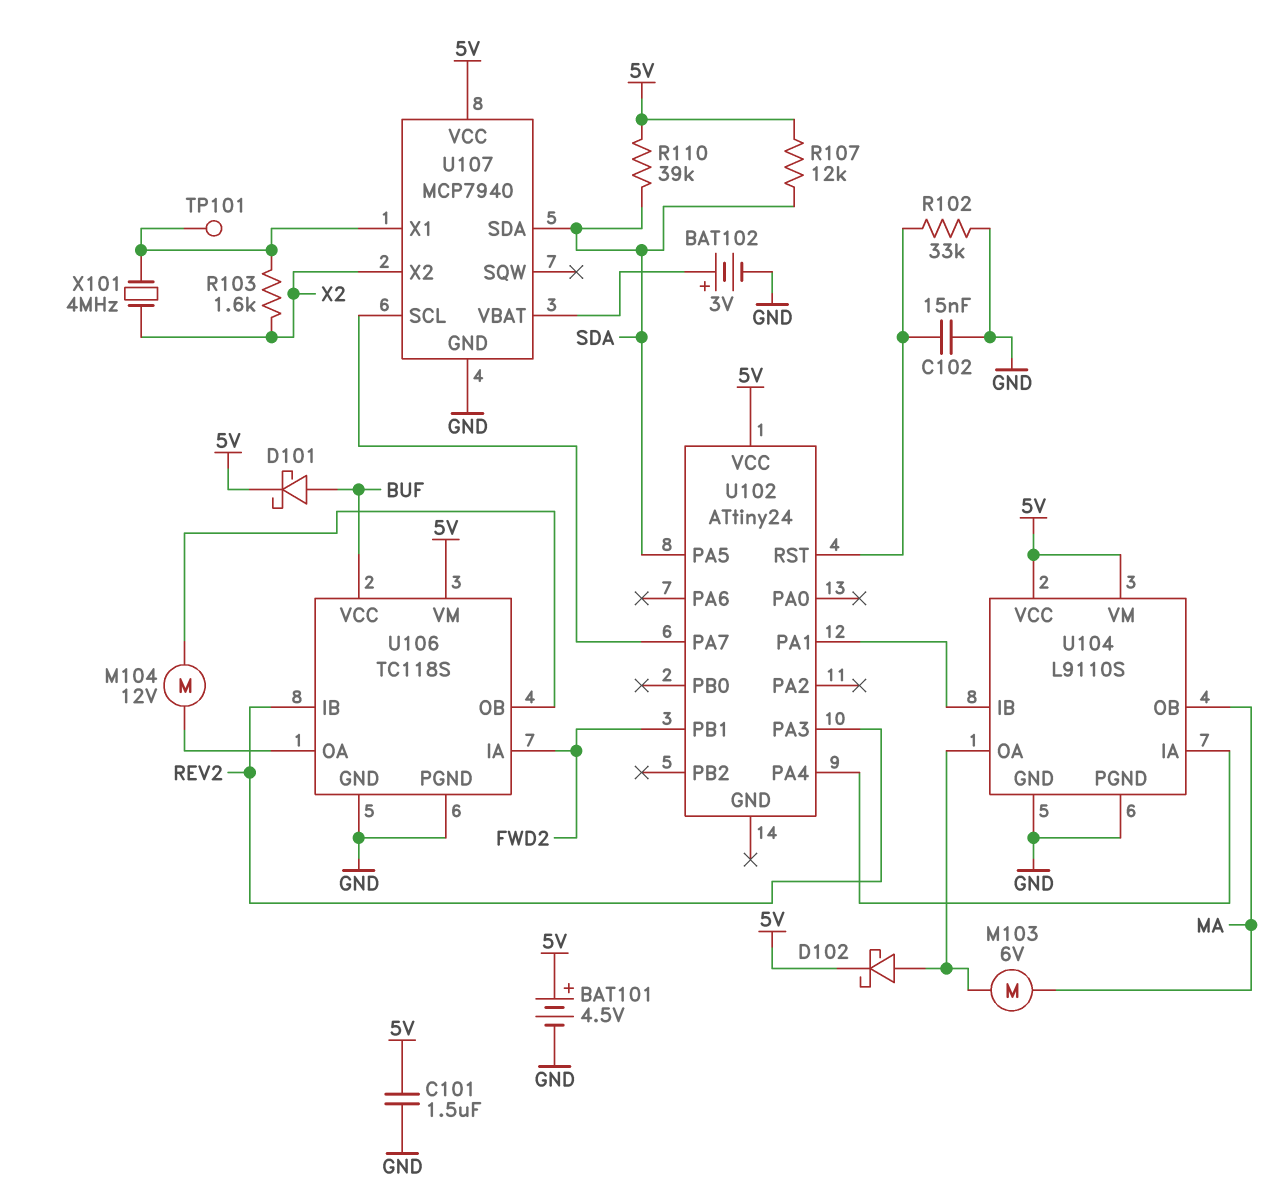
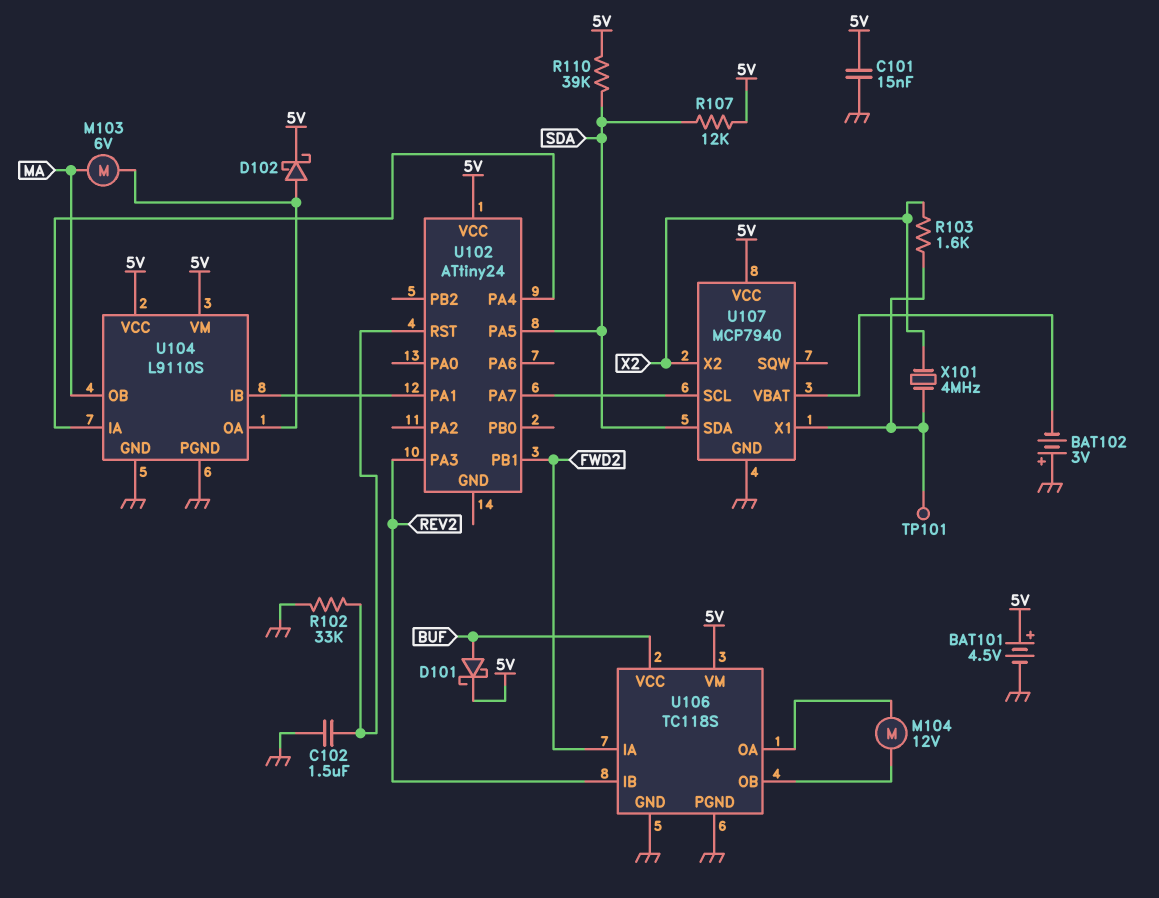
BAT102: 3V (plus U107/VBAT, minus GND) -> 3V (plus GND, minus U107/VBAT)
C101: 1.5uF (5V, GND) -> 15nF (5V, GND)
C102: 15nF (GND, U102/RST) -> 1.5uF (GND, U102/RST)

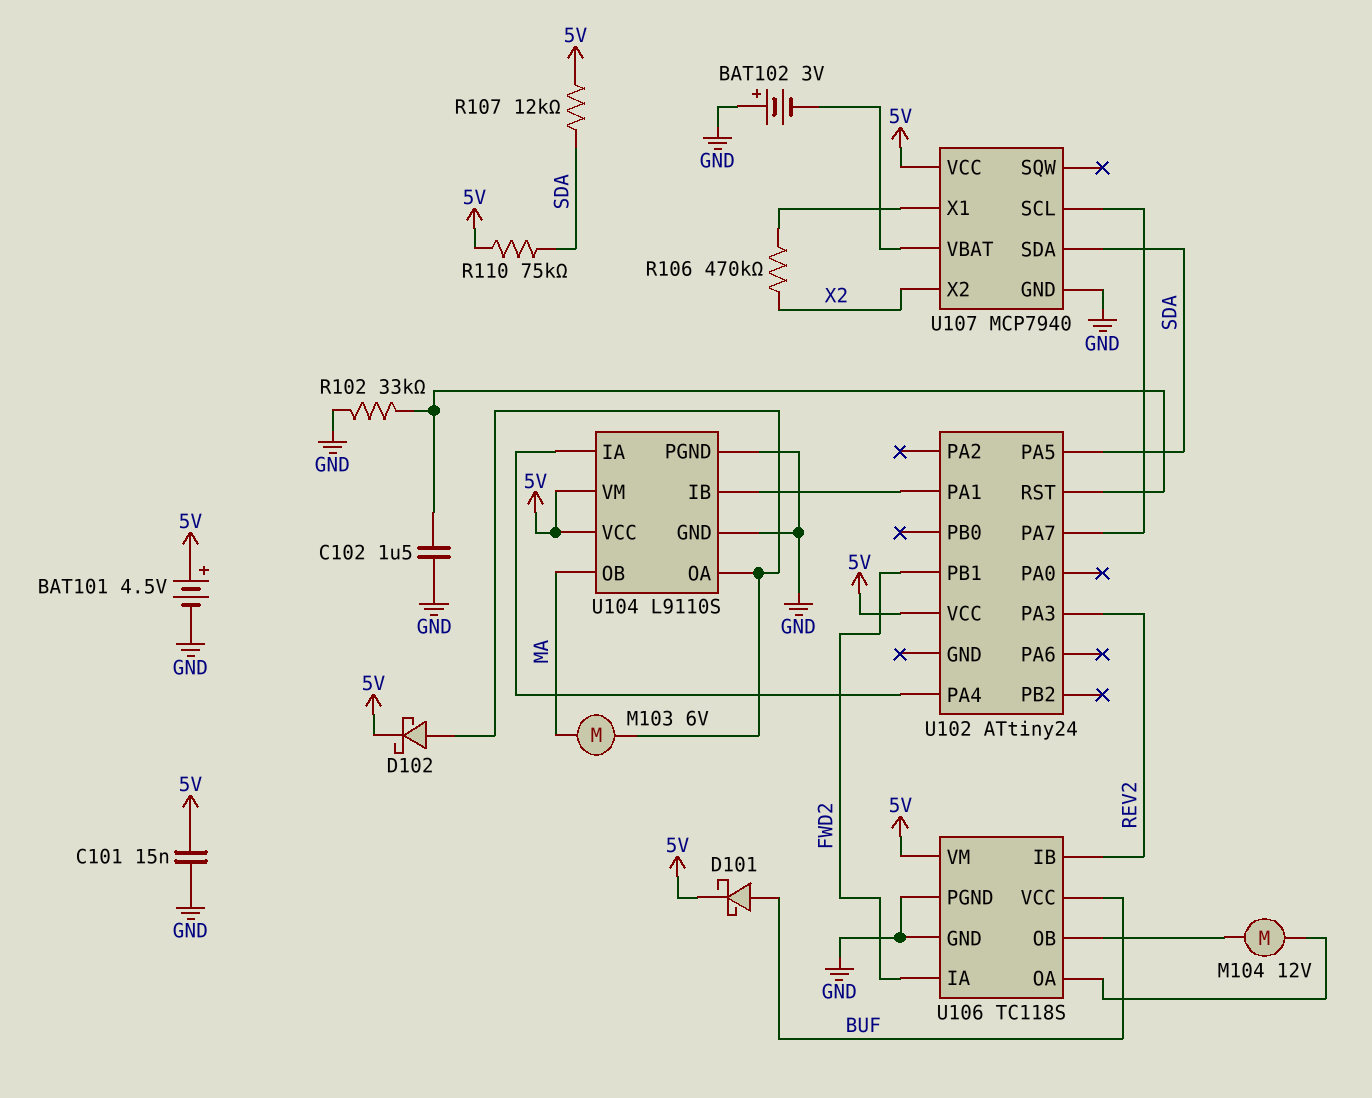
R103: 1.6k (U107/X1, X2) -> none
R106: none -> 470k (U107/X1, X2)
R110: 39k (5V, SDA) -> 75k (5V, SDA)
TP101: test point (U107/X1) -> none
X101: 4MHz (U107/X1, X2) -> none

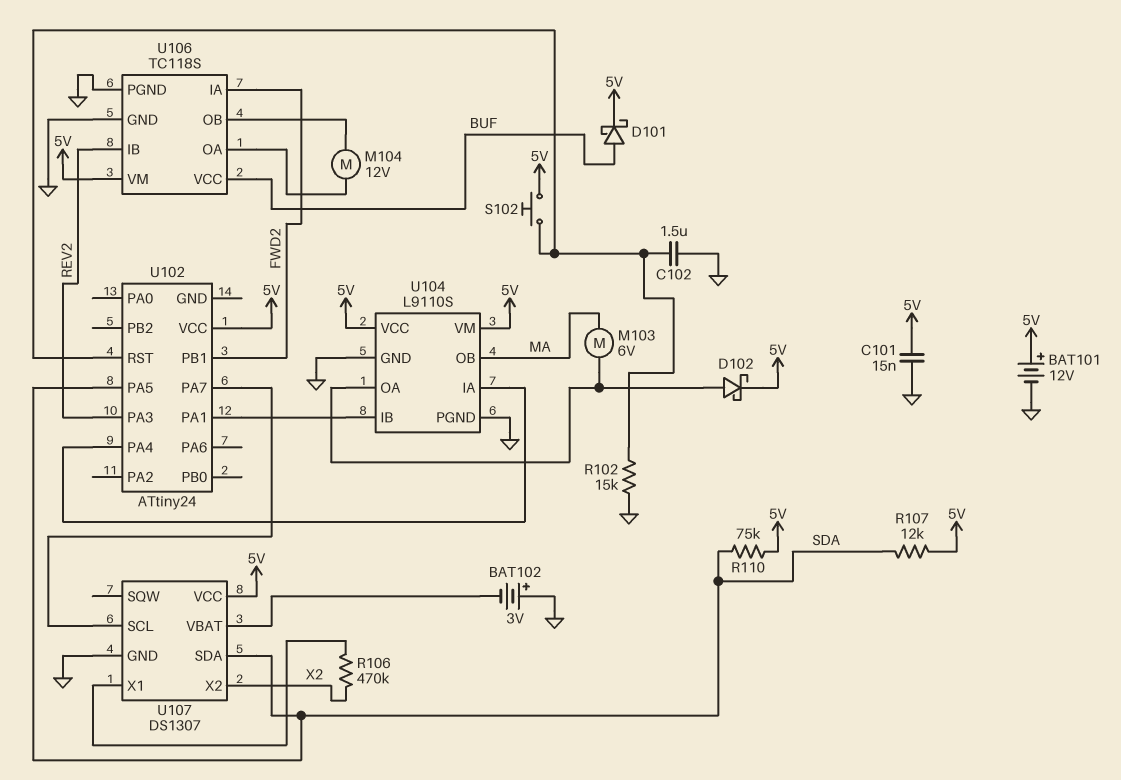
BAT101: 4.5V (plus 5V, minus GND) -> 12V (plus 5V, minus GND)
R102: 33k (GND, U102/RST) -> 15k (GND, U102/RST)
S102: none -> button (5V, U102/RST)
U107: MCP7940 -> DS1307

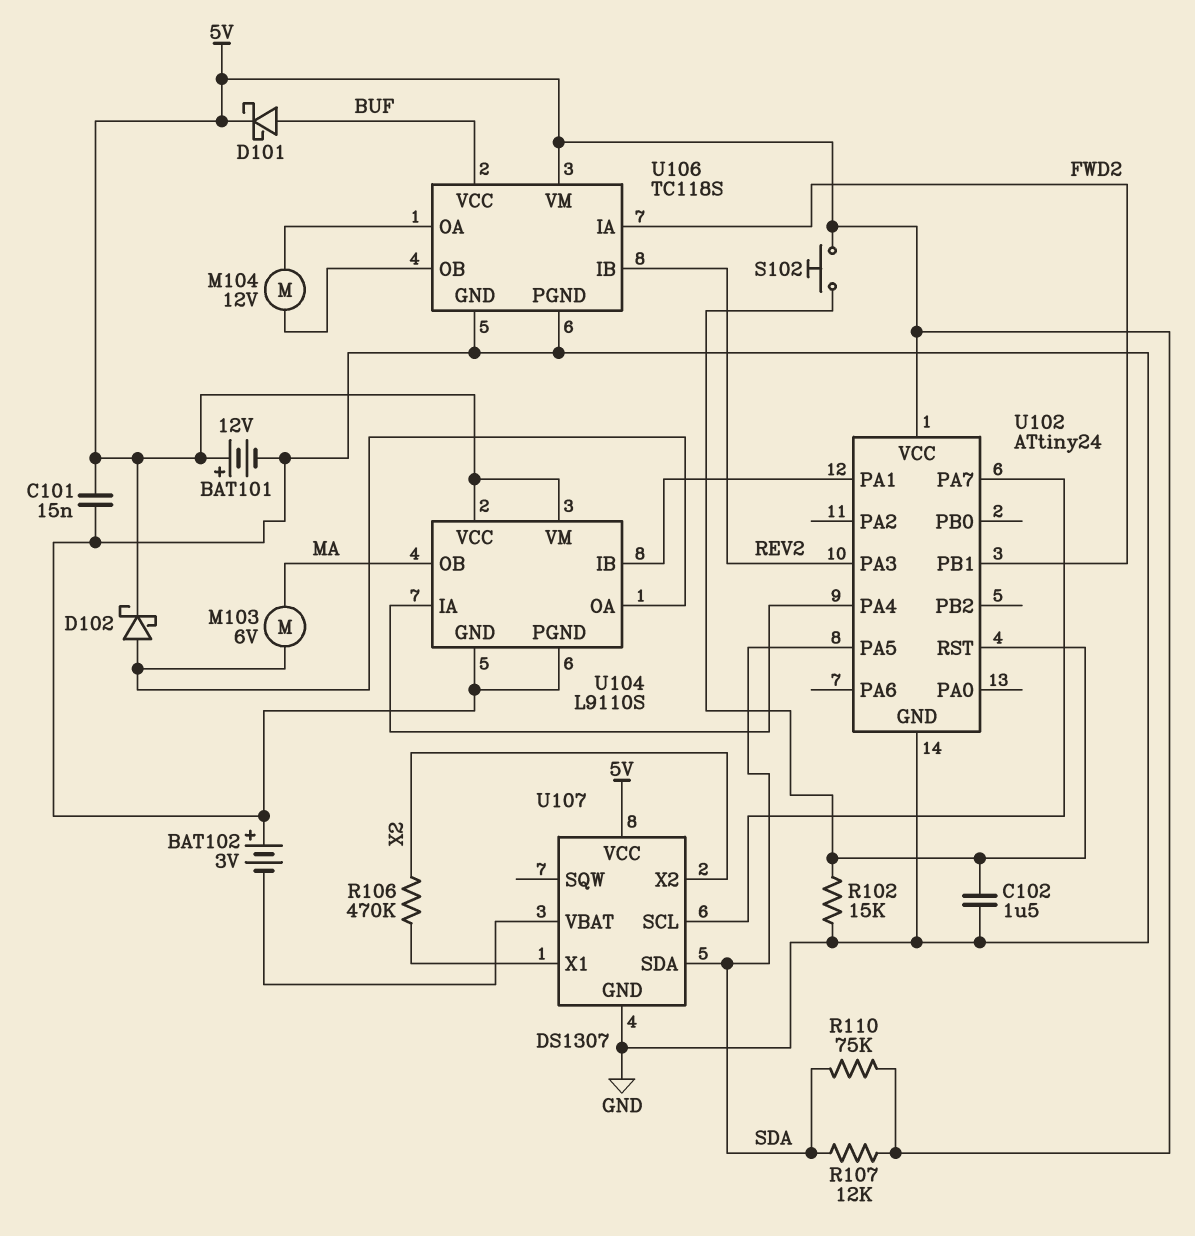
U102 pin GND: none -> GND

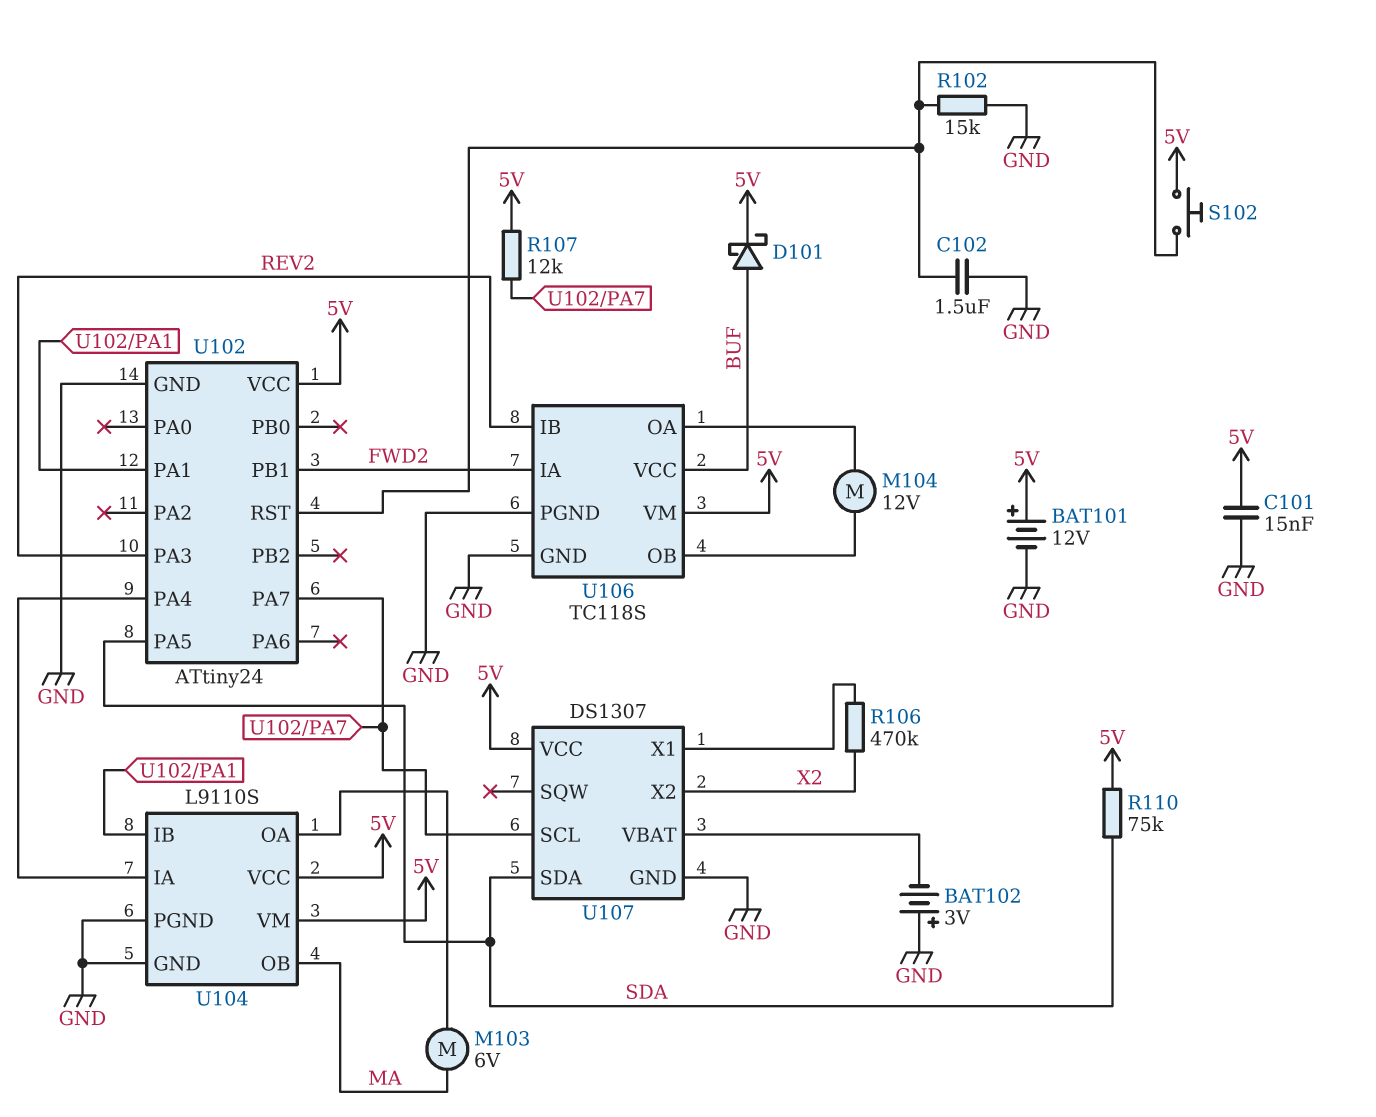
D102: schottky (A U104/OA, K 5V) -> none
R107: 12k (5V, SDA) -> 12k (5V, U102/PA7)

